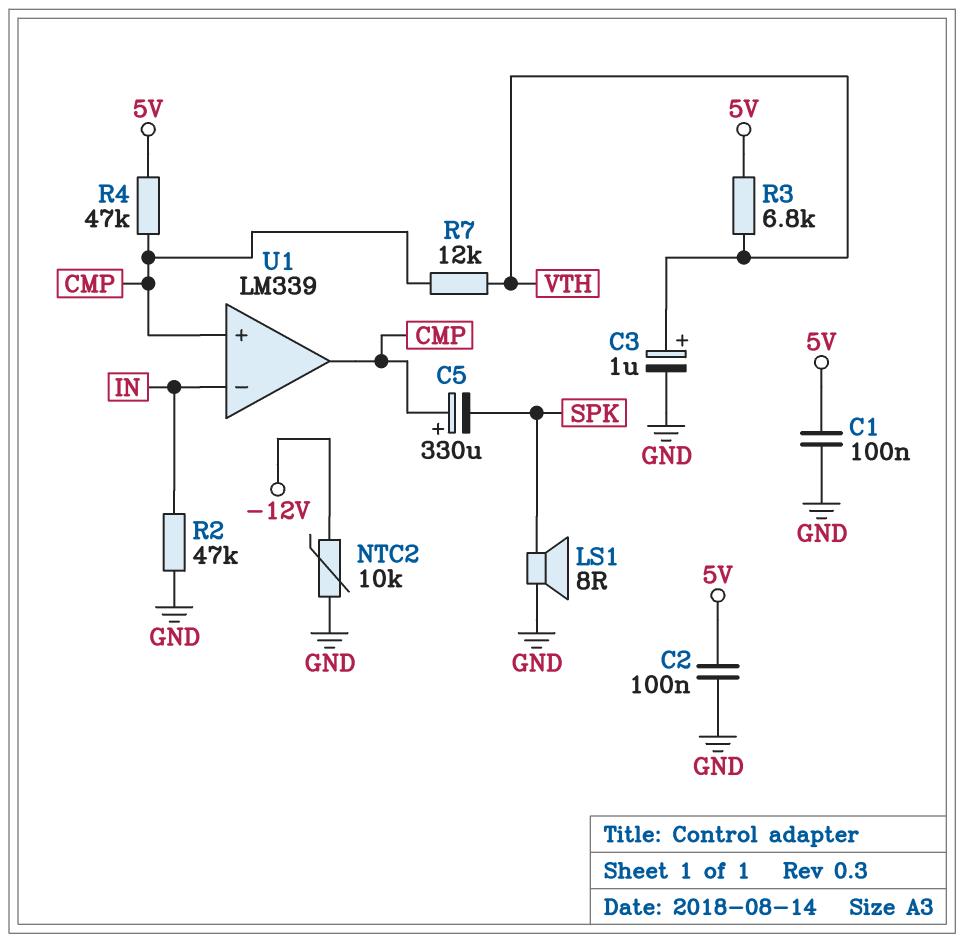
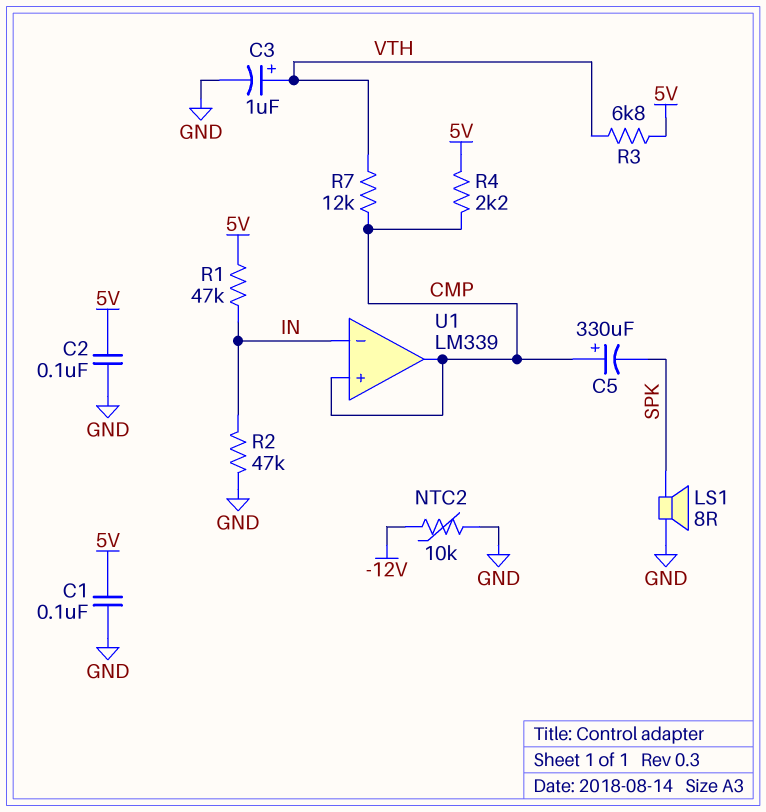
R1: none -> 47k (5V, IN)
R4: 47k (5V, CMP) -> 2.2k (5V, CMP)

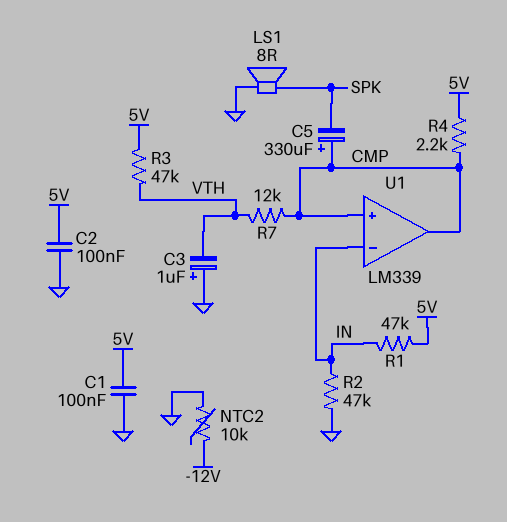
C3: 1uF (plus VTH, minus GND) -> 1uF (plus GND, minus VTH)
R3: 6.8k (5V, VTH) -> 47k (5V, VTH)

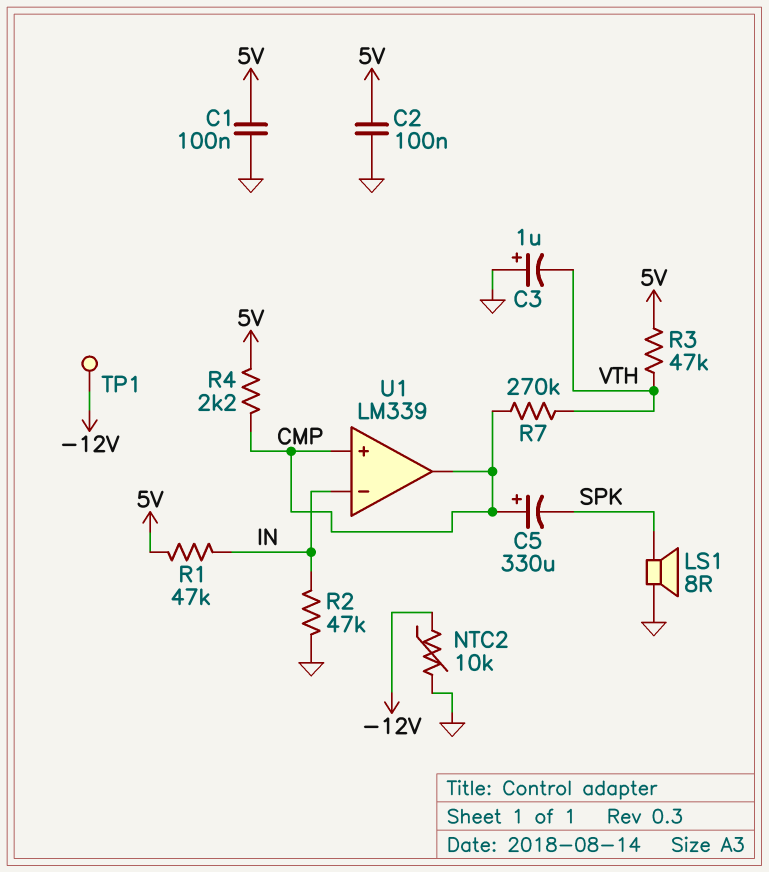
R7: 12k (CMP, VTH) -> 270k (CMP, VTH)
TP1: none -> test point (-12V)

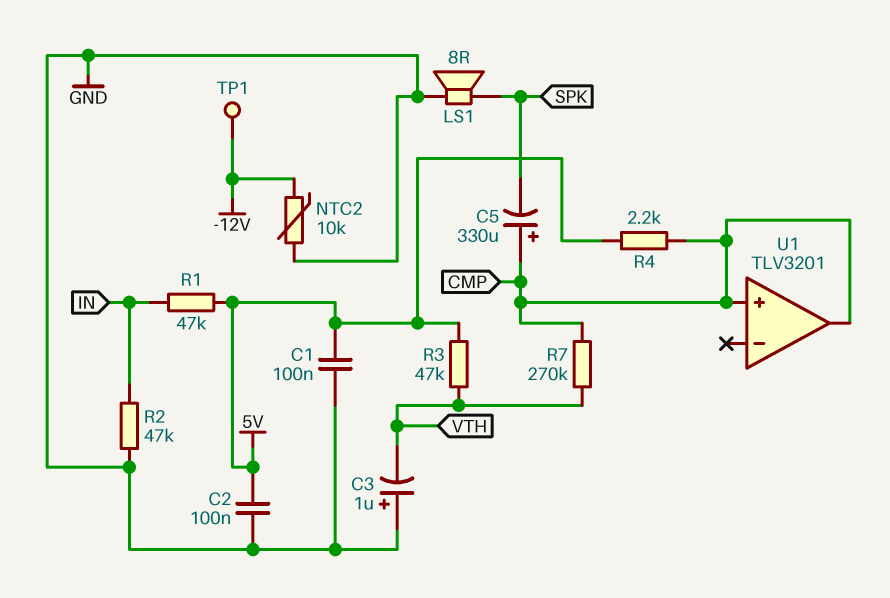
U1: LM339 -> TLV3201
U1 pin in-: IN -> none

